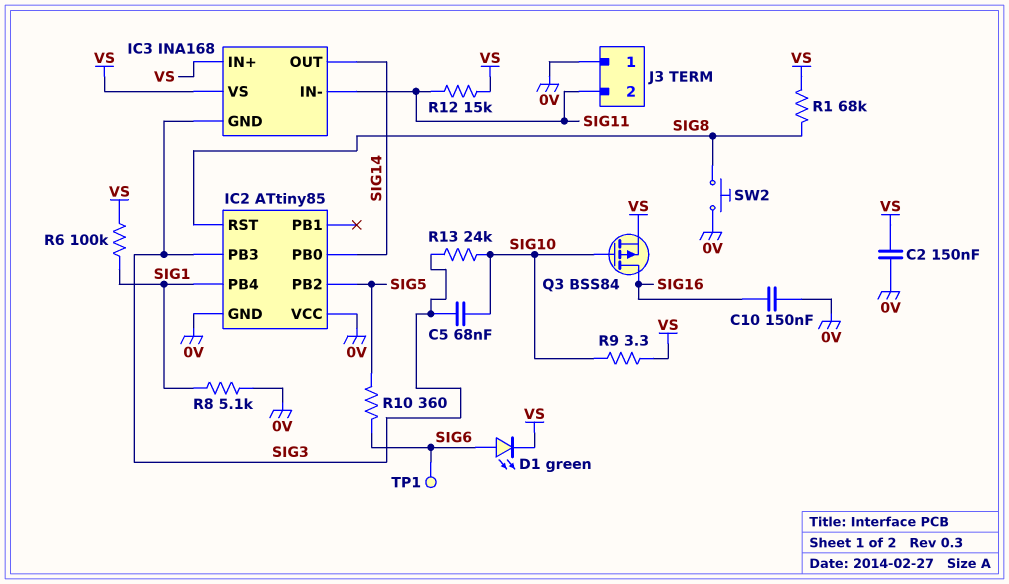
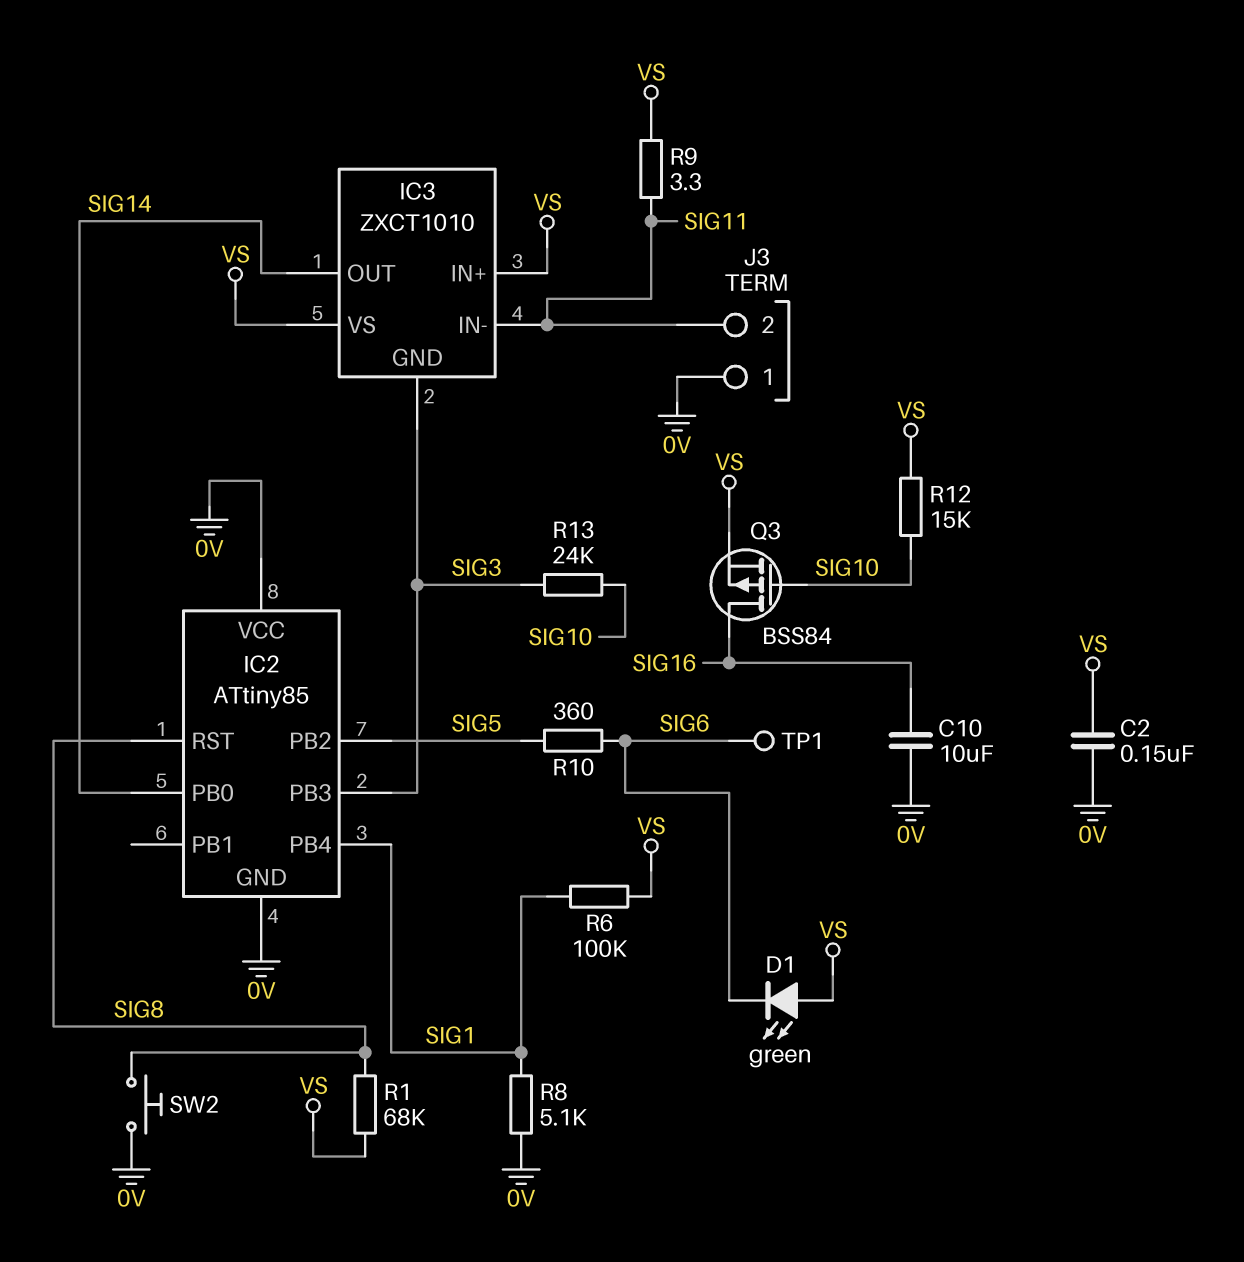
C5: 68nF (SIG3, SIG10) -> none
C10: 150nF (0V, SIG16) -> 10uF (0V, SIG16)
D1: LED green (A SIG6, K VS) -> LED green (A VS, K SIG6)
IC3: INA168 -> ZXCT1010
R9: 3.3 (SIG10, VS) -> 3.3 (SIG11, VS)
R12: 15k (SIG11, VS) -> 15k (SIG10, VS)

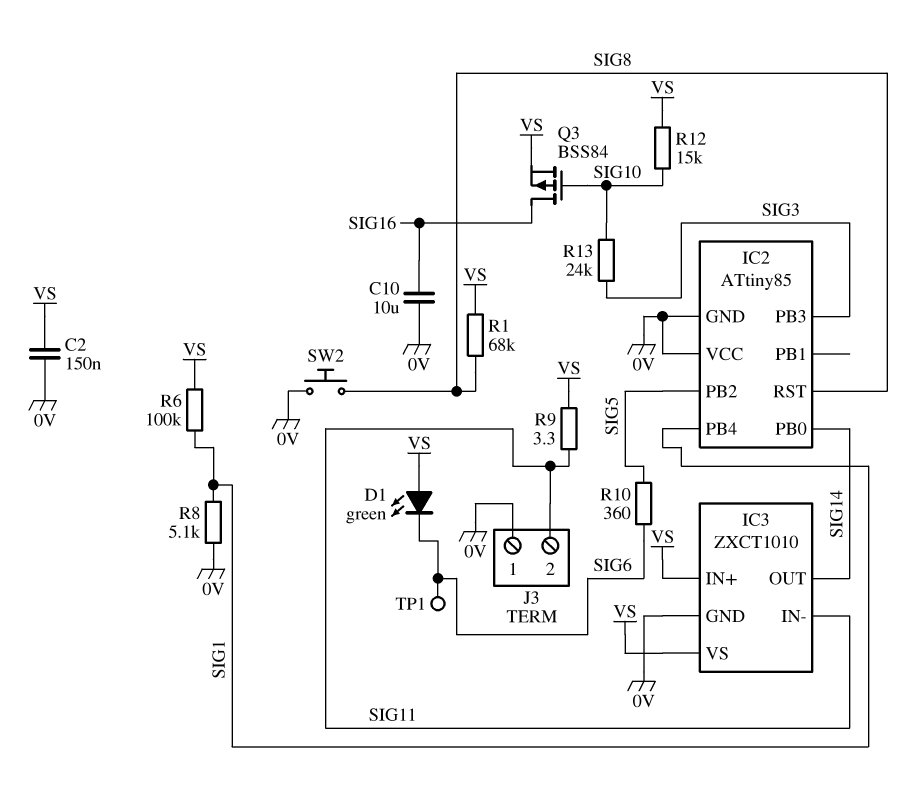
IC3 pin GND: SIG3 -> 0V

